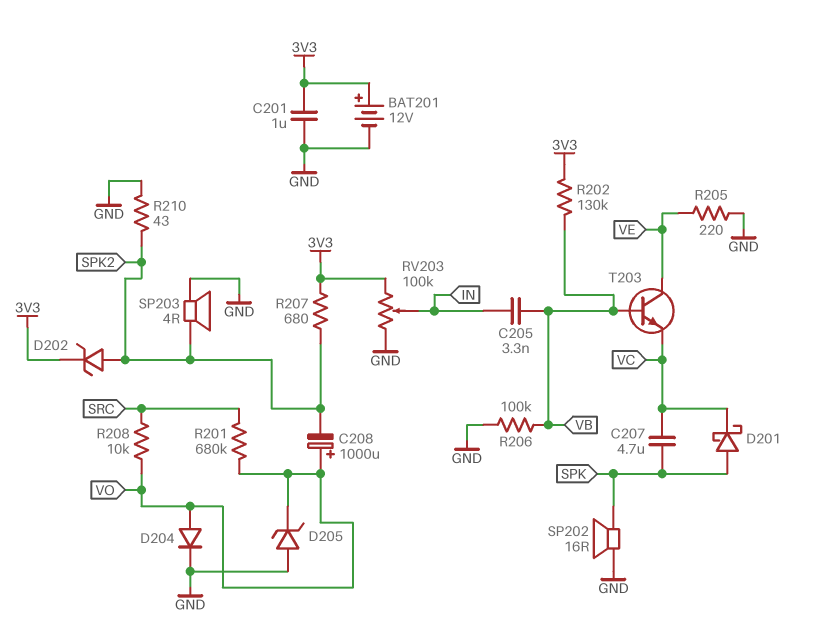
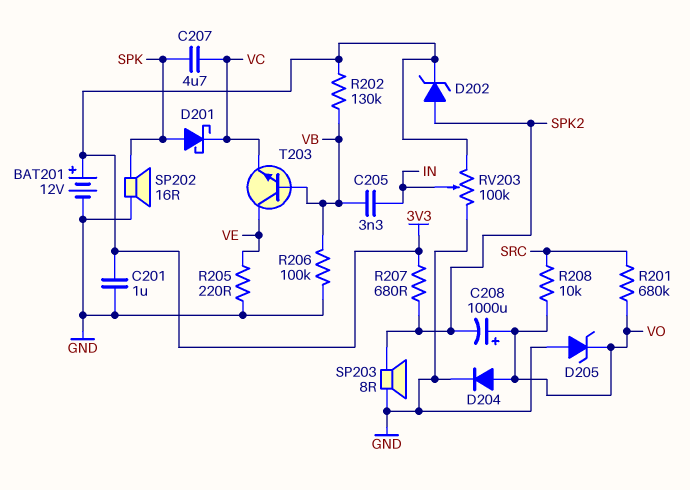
R210: 43 (GND, SPK2) -> none
SP203: speaker 4R (GND, SPK2) -> speaker 8R (GND, SPK2)

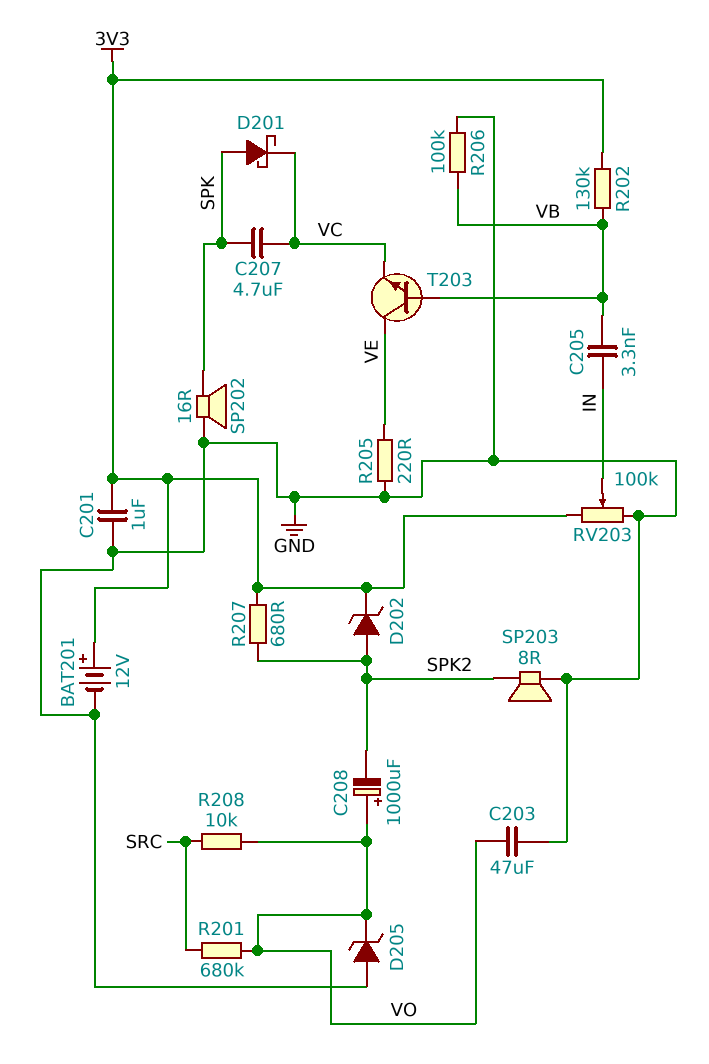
C203: none -> 47uF (GND, VO)
D204: diode (A VO, K GND) -> none

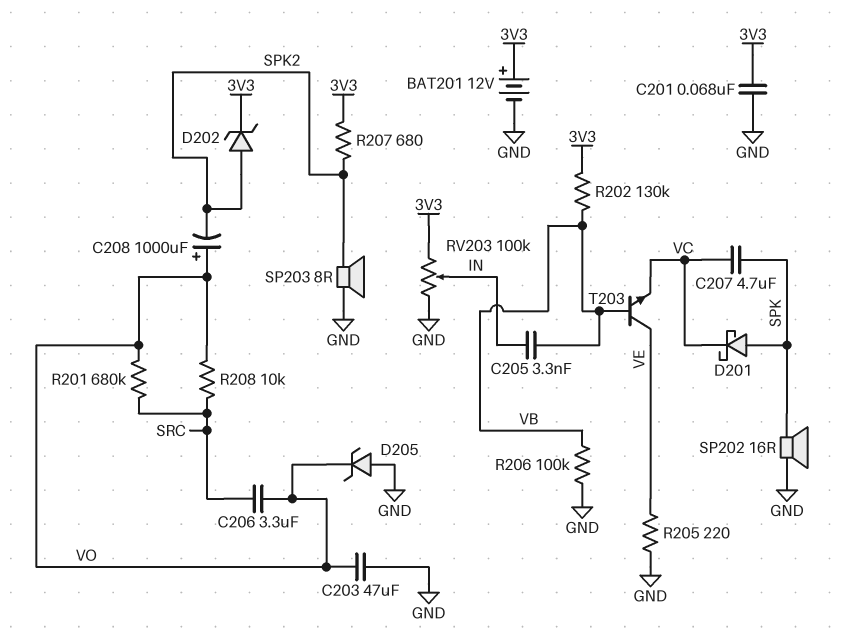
C201: 1uF (3V3, GND) -> 68nF (3V3, GND)
C206: none -> 3.3uF (SRC, VO)

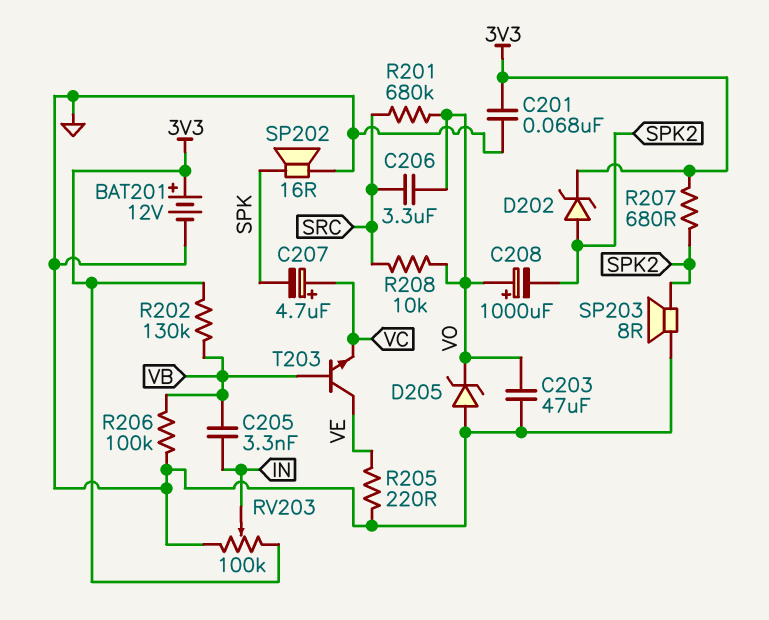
C207: 4.7uF (SPK, VC) -> 4.7uF (plus VC, minus SPK)
D201: schottky (A SPK, K VC) -> none

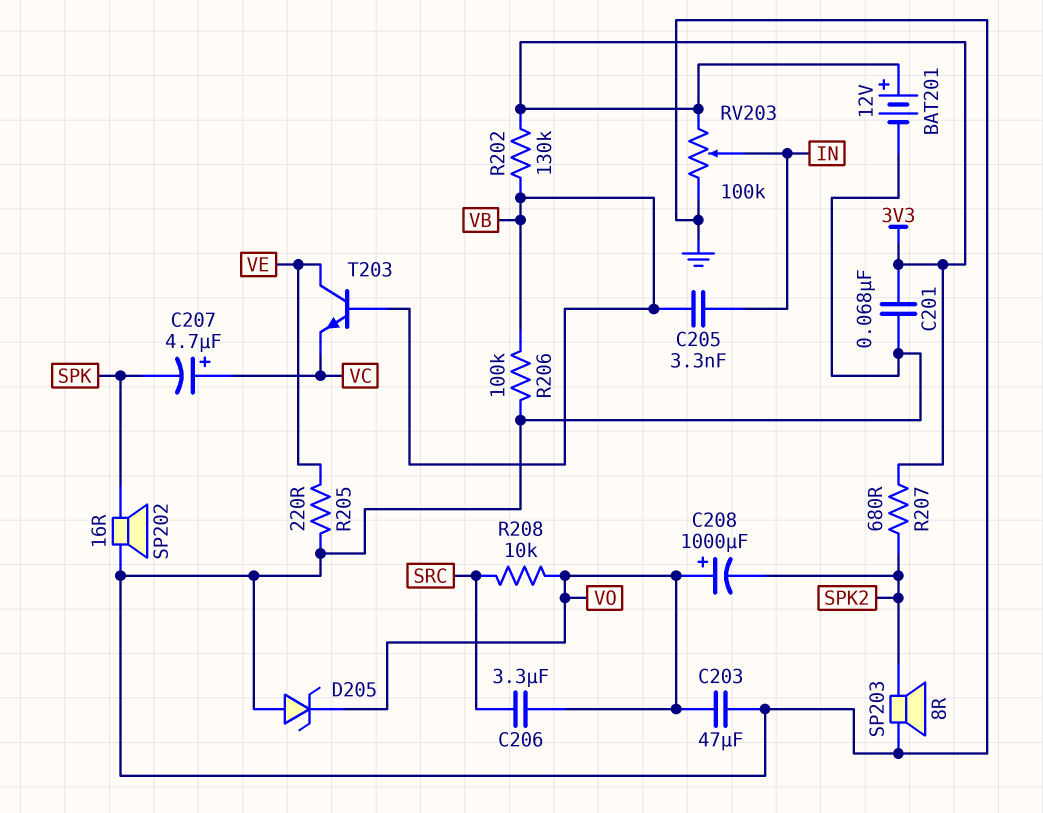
D202: zener (A SPK2, K 3V3) -> none
R201: 680k (SRC, VO) -> none

